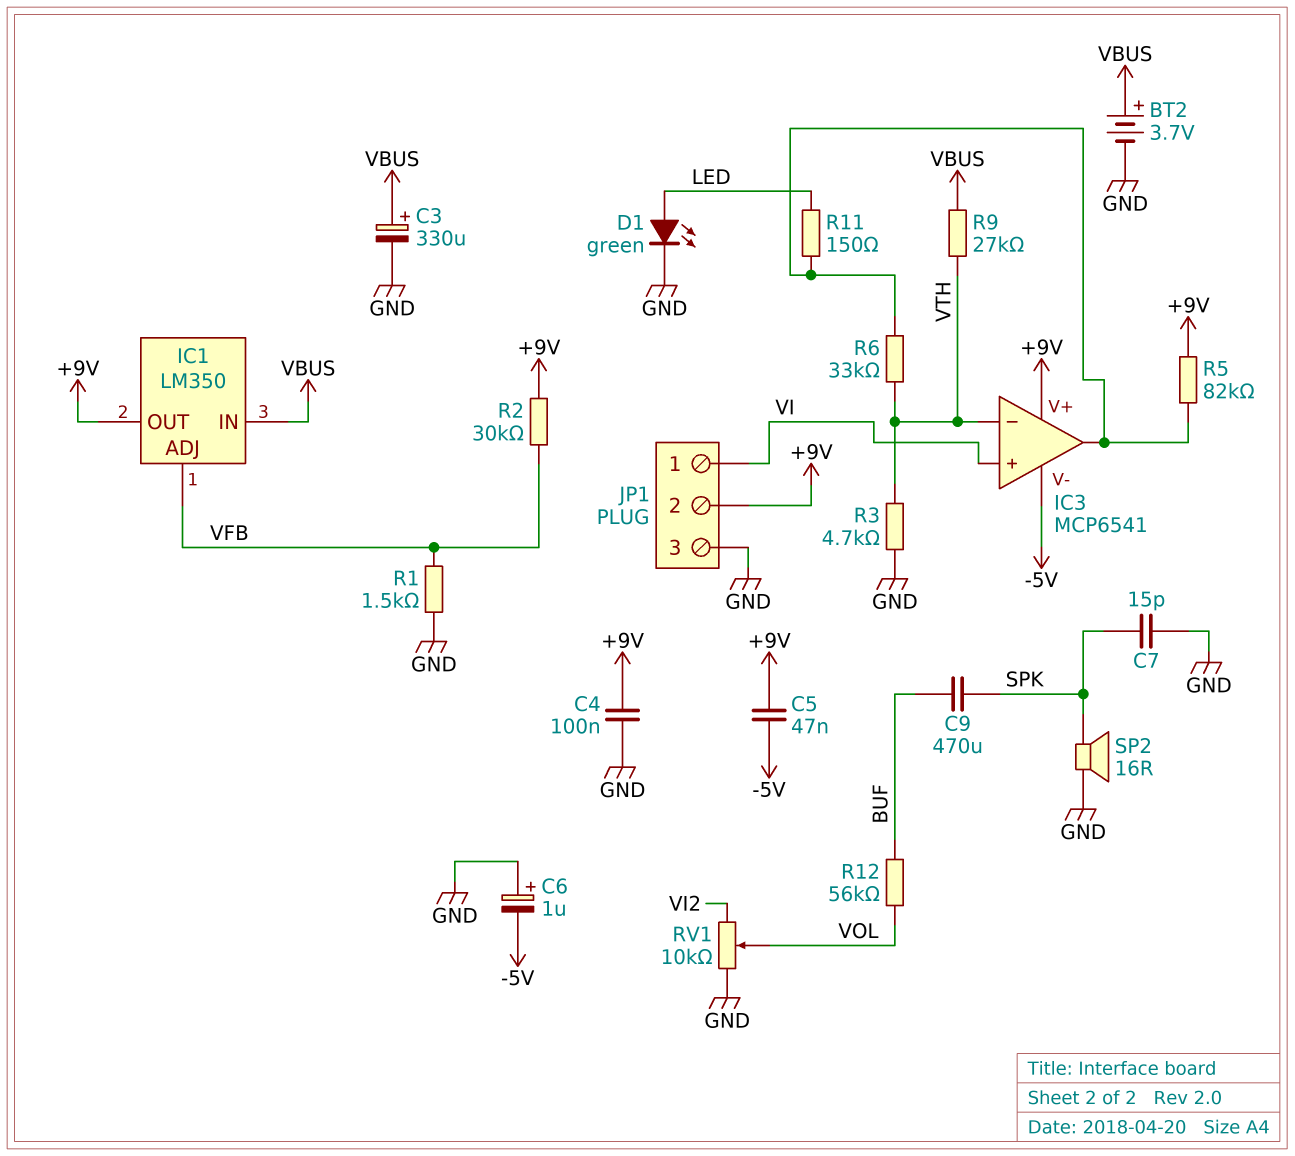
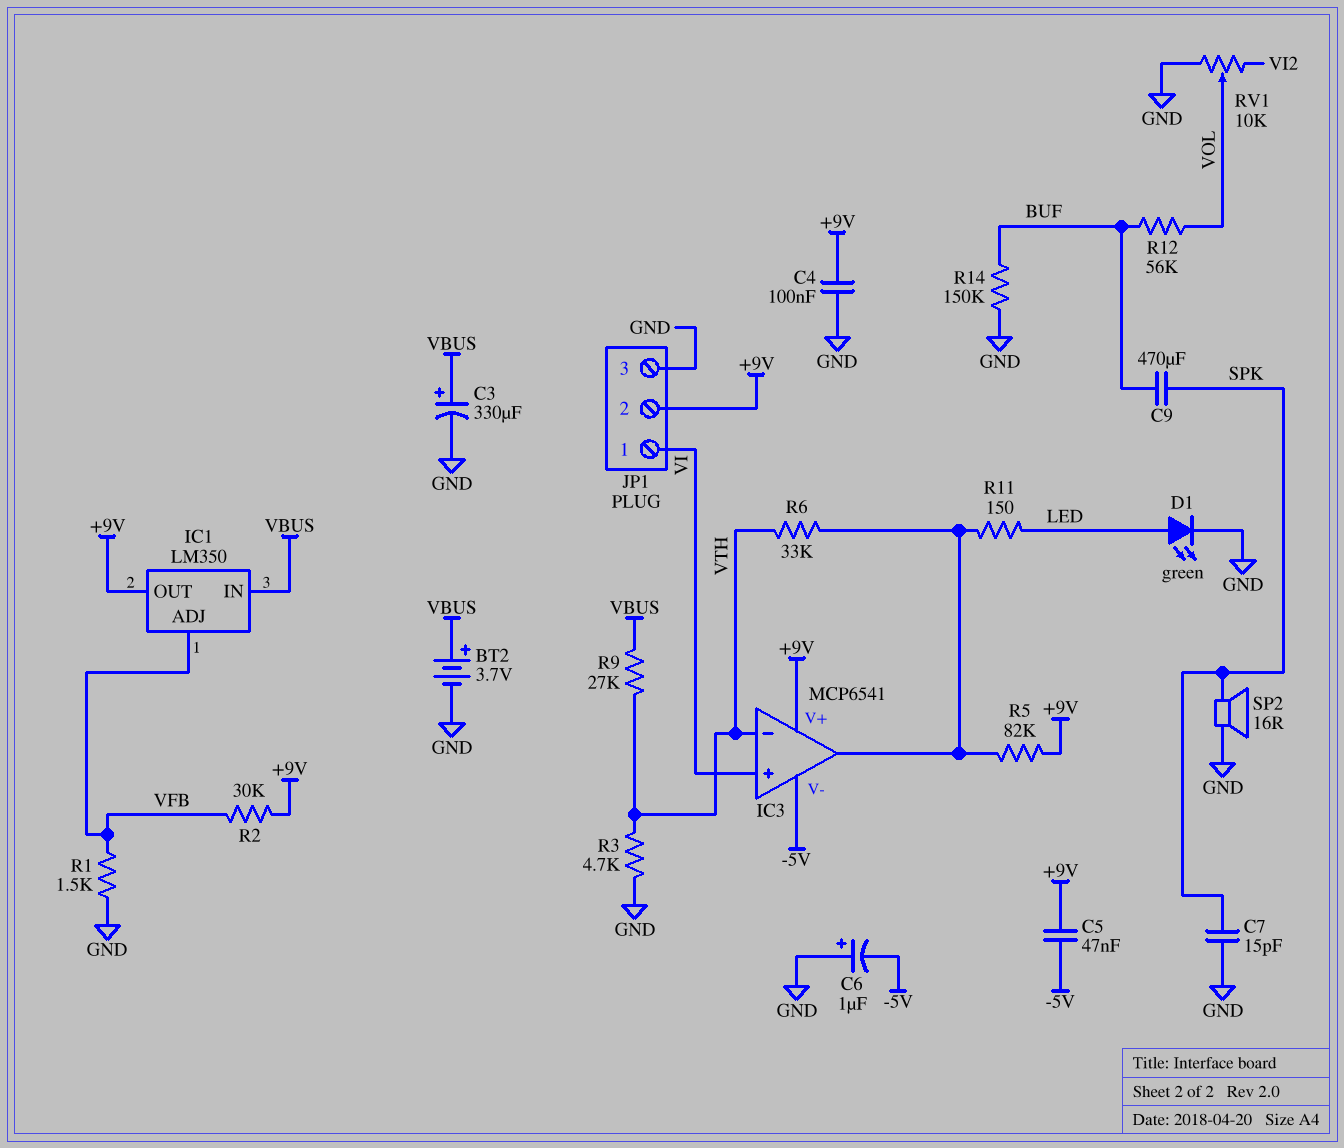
R14: none -> 150k (BUF, GND)

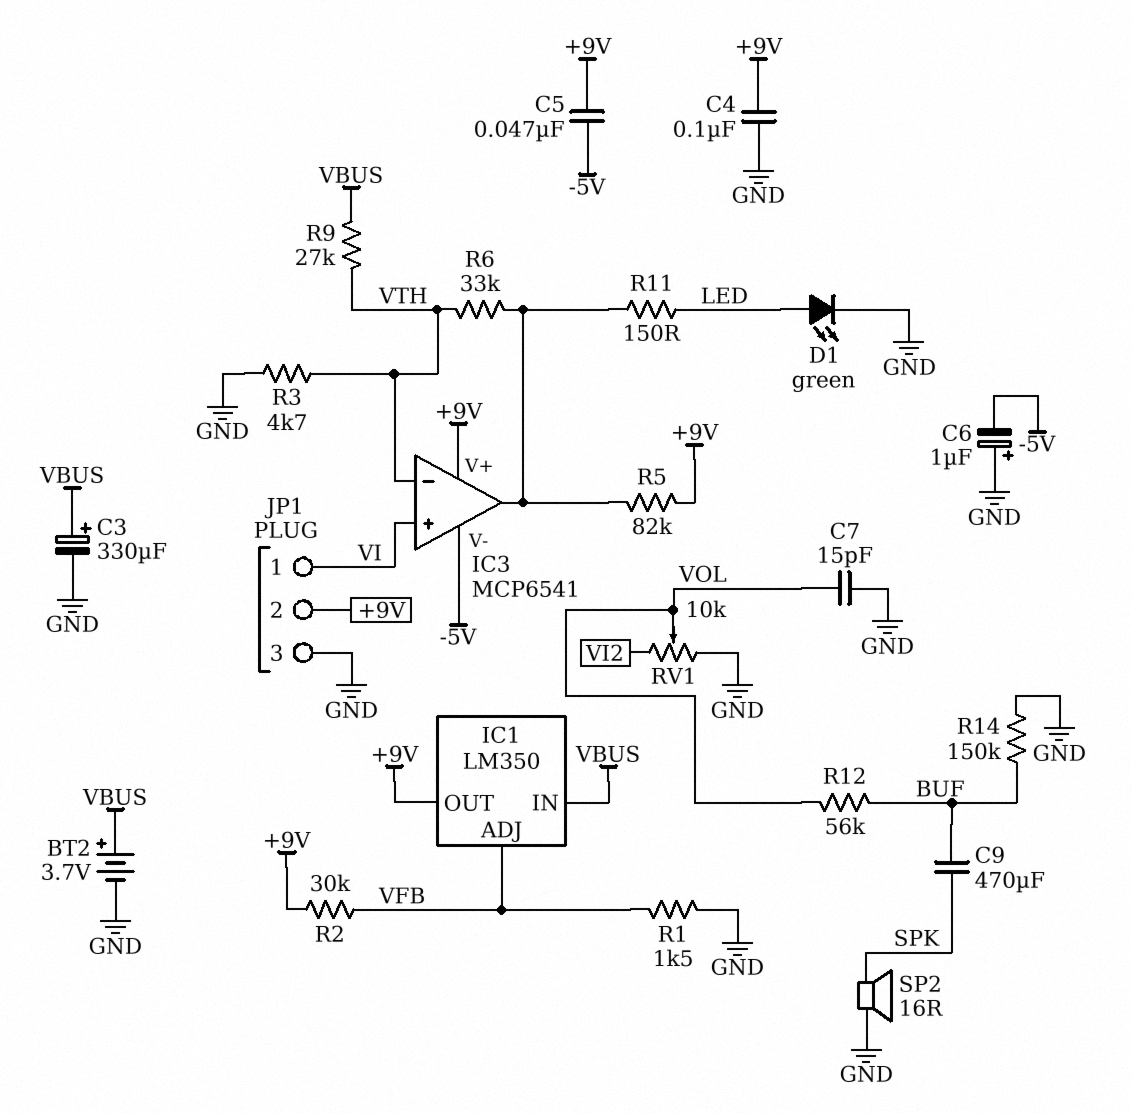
C7: 15pF (GND, SPK) -> 15pF (GND, VOL)

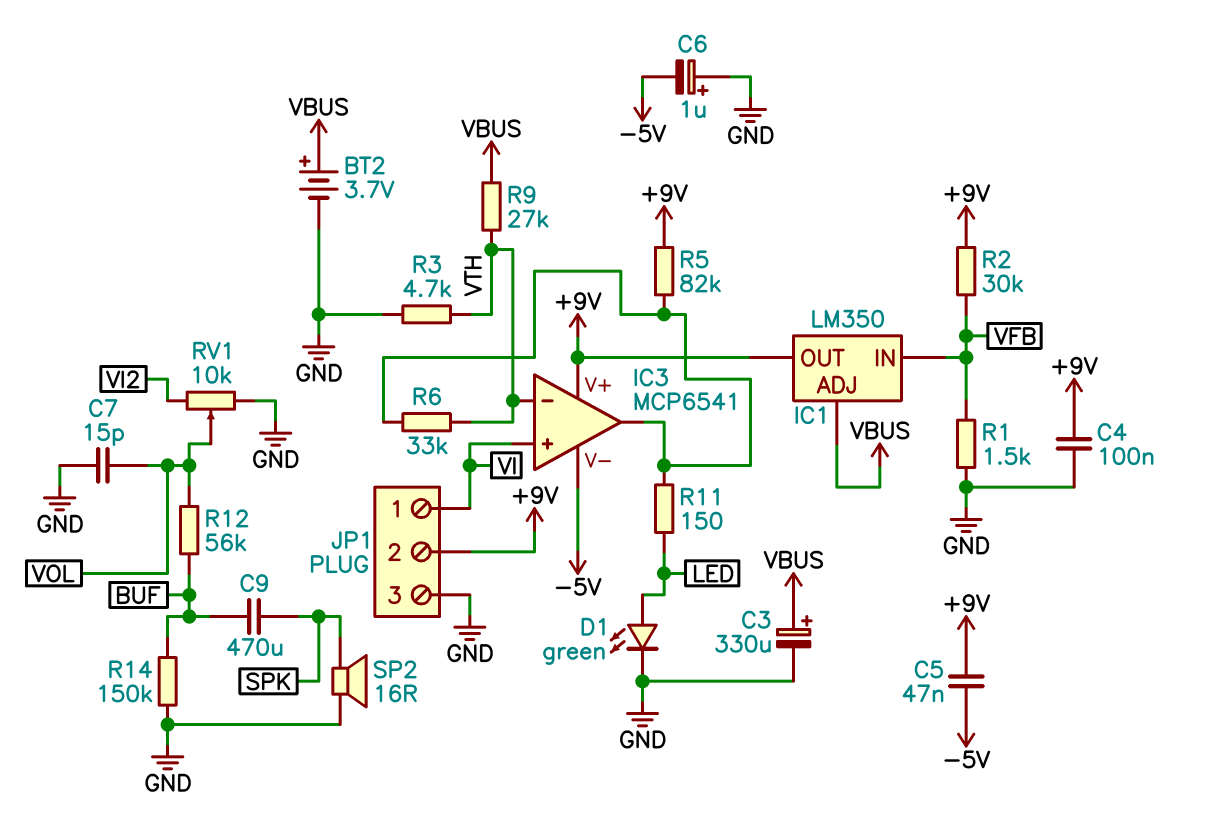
IC1 pin ADJ: VFB -> VBUS
IC1 pin IN: VBUS -> VFB

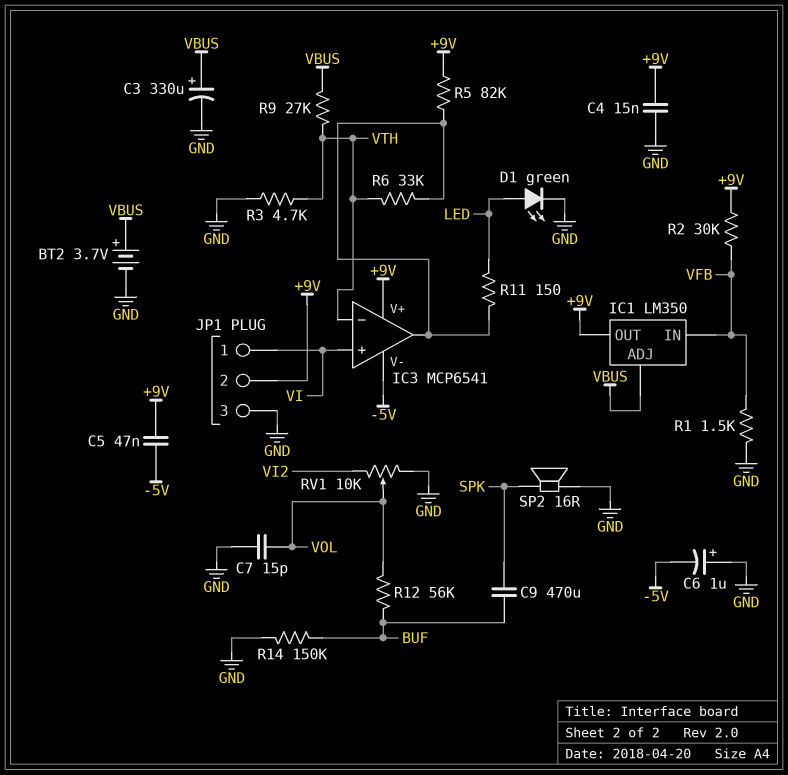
C4: 100nF (+9V, GND) -> 15nF (+9V, GND)

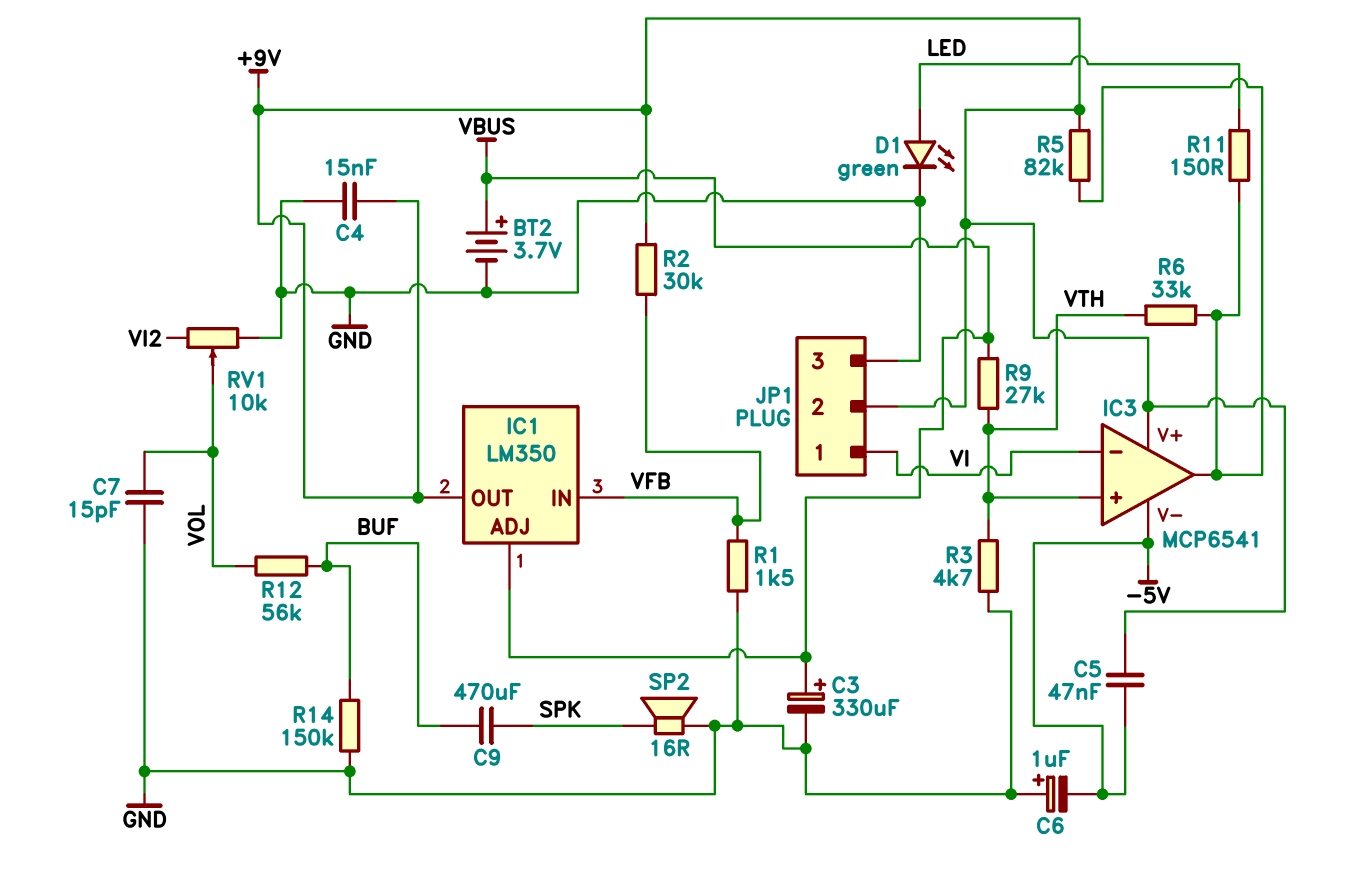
IC3 pin in+: VI -> VTH
IC3 pin in-: VTH -> VI

